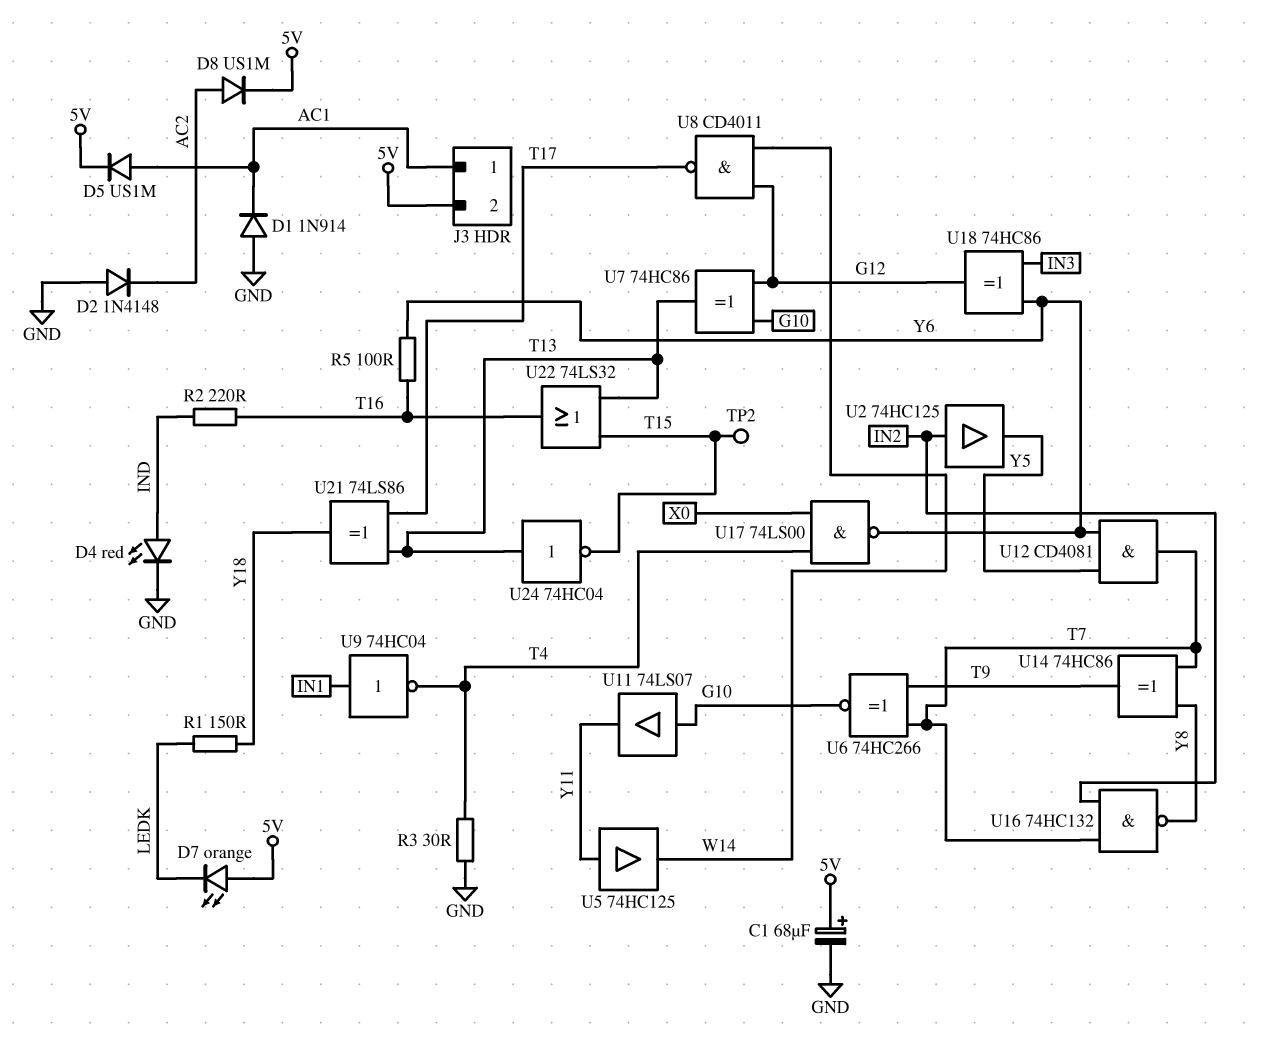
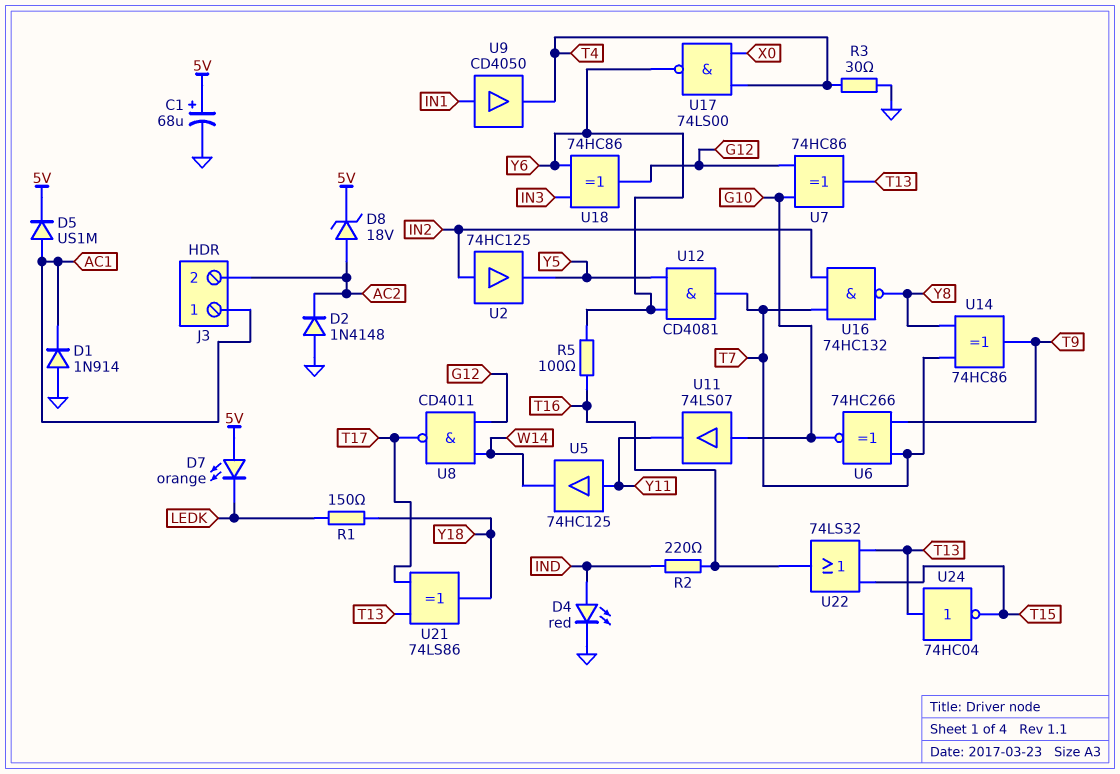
D8: diode US1M (A AC2, K 5V) -> zener 18V (A AC2, K 5V)
J3 pin 2: 5V -> AC2
TP2: test point (T15) -> none
U9: NOT 74HC04 (in IN1, out T4) -> buffer CD4050 (in IN1, out T4)

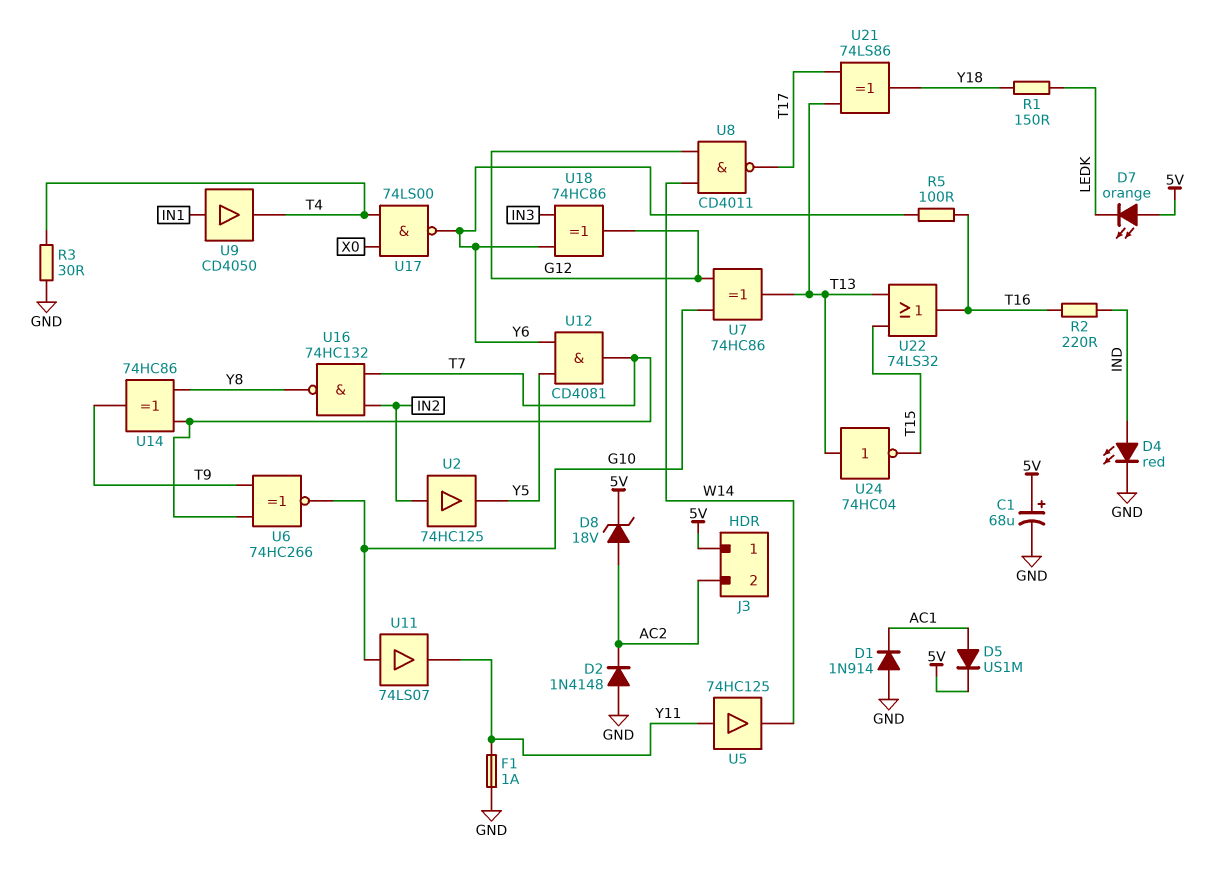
F1: none -> 1A (GND, Y11)
J3 pin 1: AC1 -> 5V

